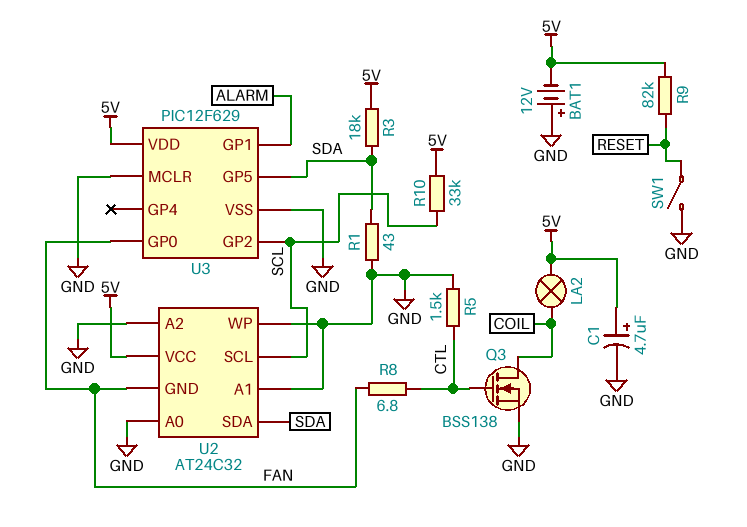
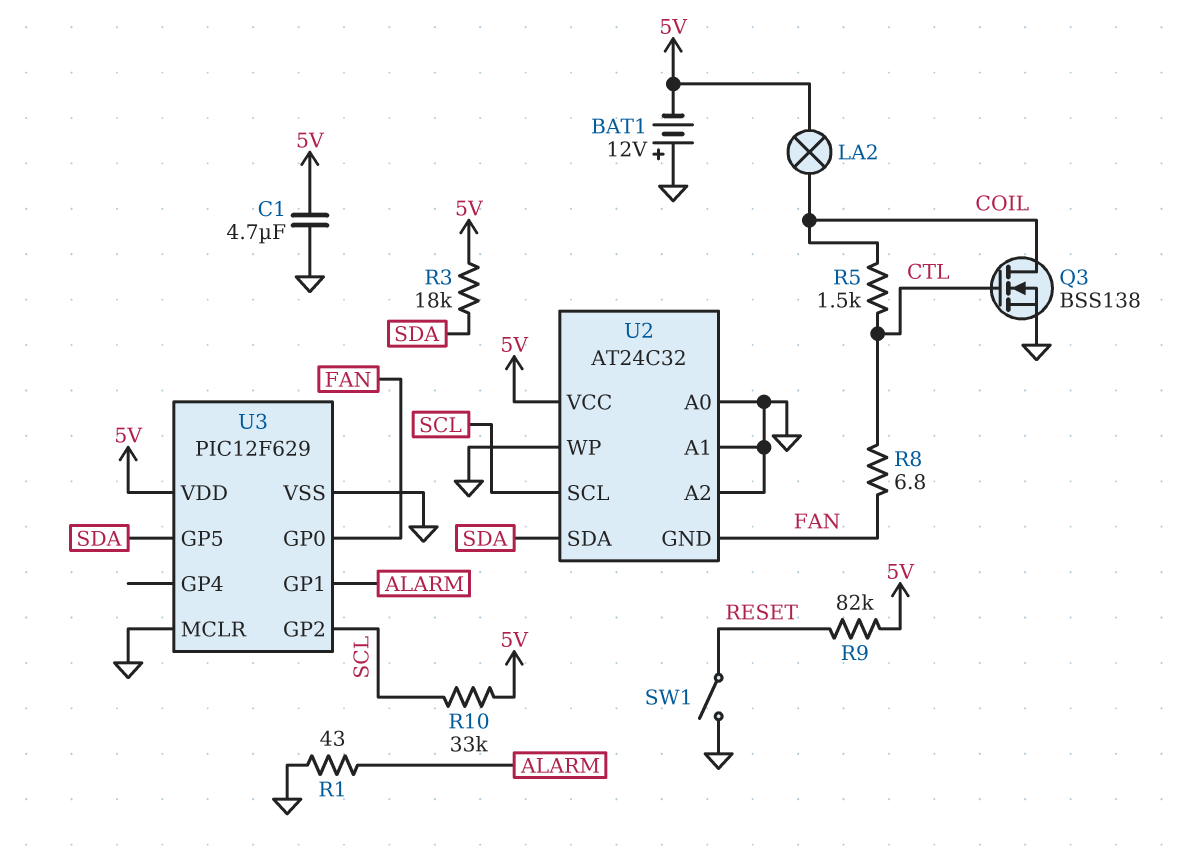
C1: 4.7uF (plus 5V, minus GND) -> 4.7uF (5V, GND)
R1: 43 (GND, SDA) -> 43 (ALARM, GND)
R5: 1.5k (CTL, GND) -> 1.5k (COIL, CTL)

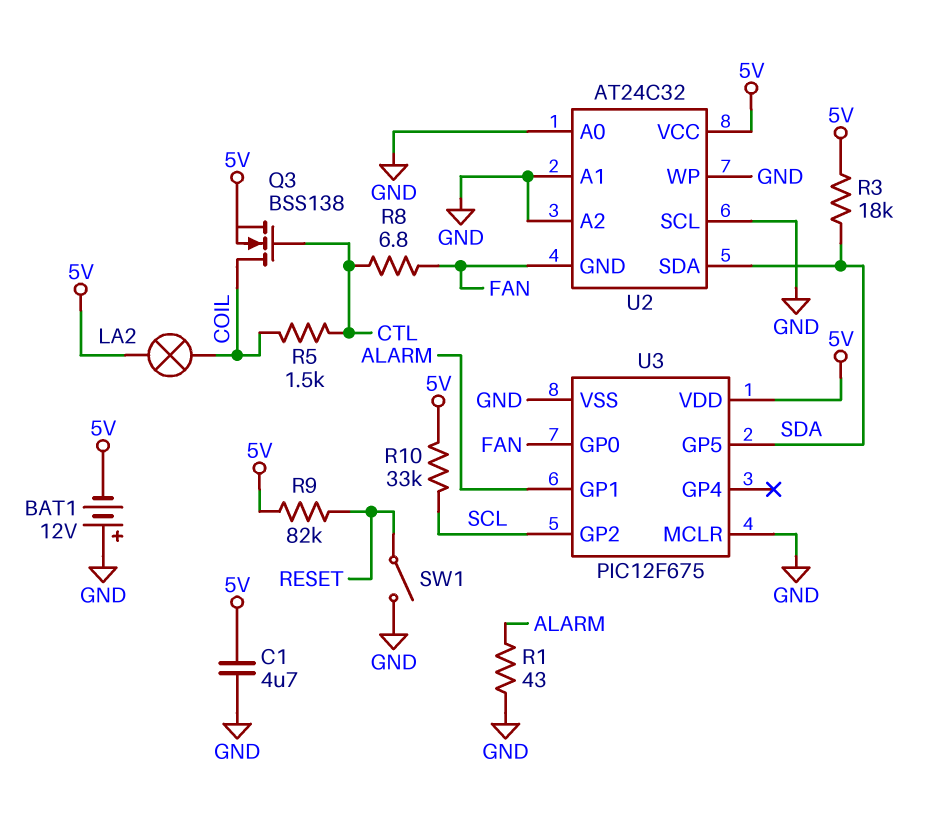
Q3: NMOS BSS138 (G CTL, D COIL, S GND) -> NMOS BSS138 (G CTL, D COIL, S 5V)
U2 pin SCL: SCL -> GND
U3: PIC12F629 -> PIC12F675

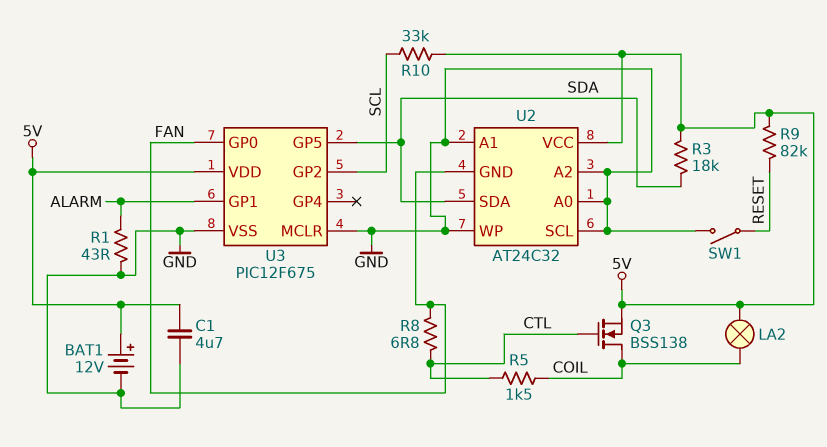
BAT1: 12V (plus GND, minus 5V) -> 12V (plus 5V, minus GND)

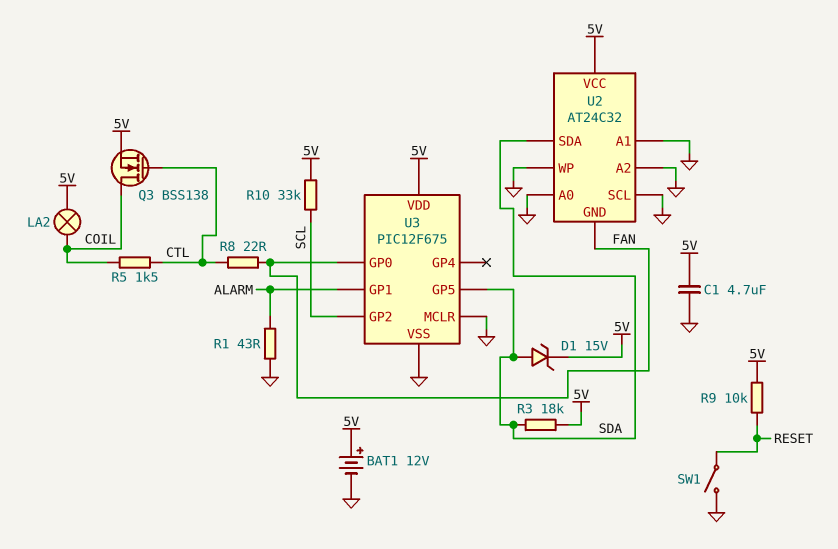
D1: none -> zener 15V (A SDA, K 5V)
R8: 6.8 (CTL, FAN) -> 22 (CTL, FAN)
R9: 82k (5V, RESET) -> 10k (5V, RESET)

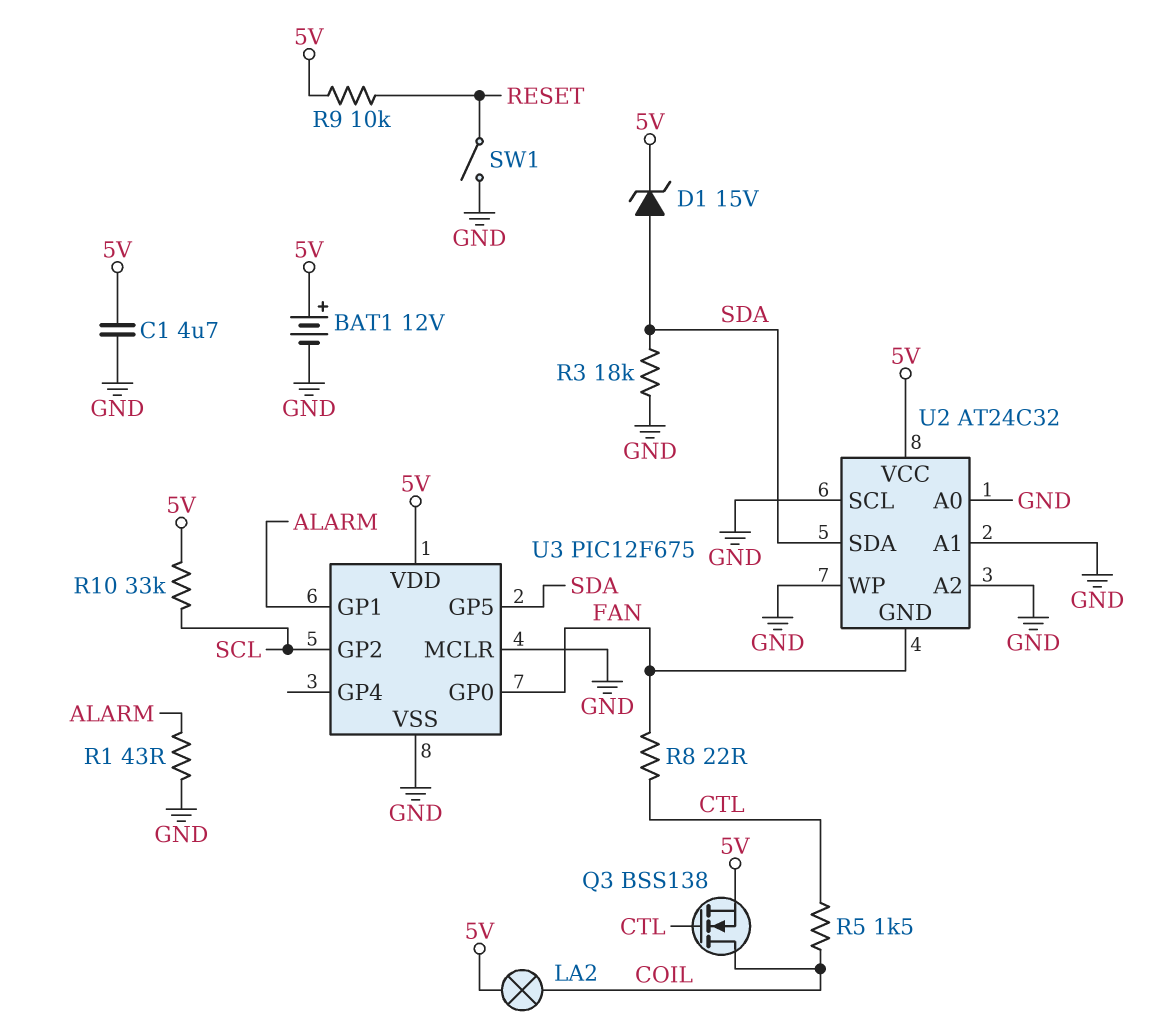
R3: 18k (5V, SDA) -> 18k (GND, SDA)

